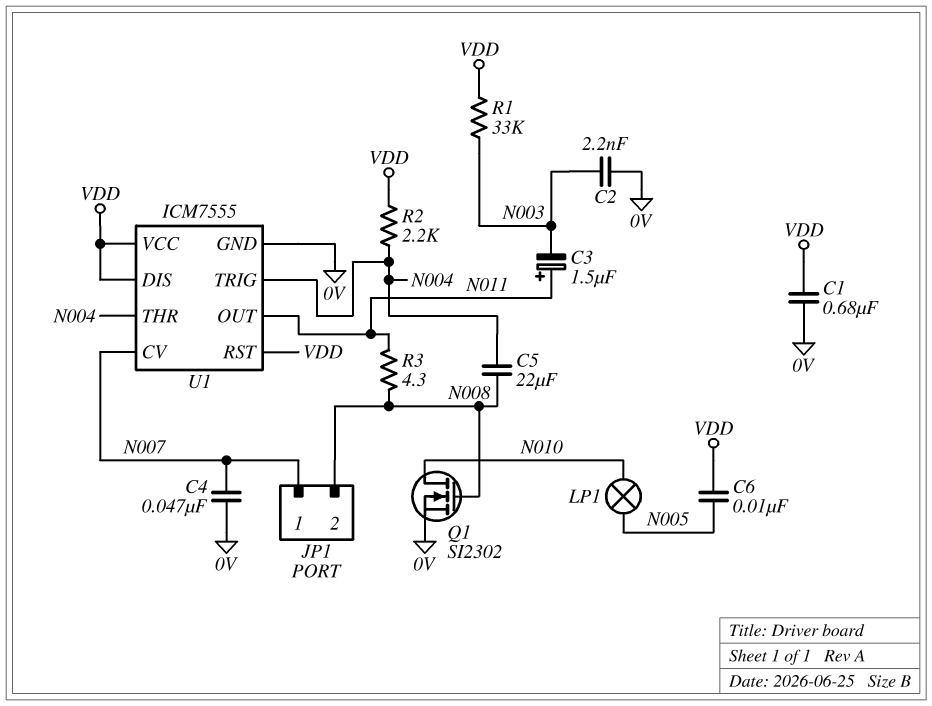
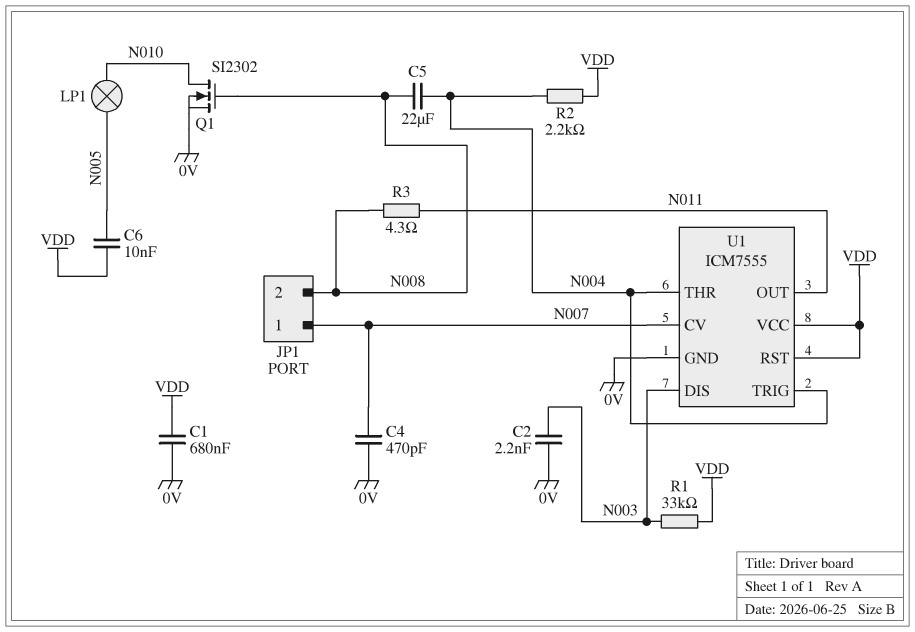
C3: 1.5uF (plus N011, minus N003) -> none
C4: 47nF (0V, N007) -> 470pF (0V, N007)
U1 pin DIS: VDD -> N003

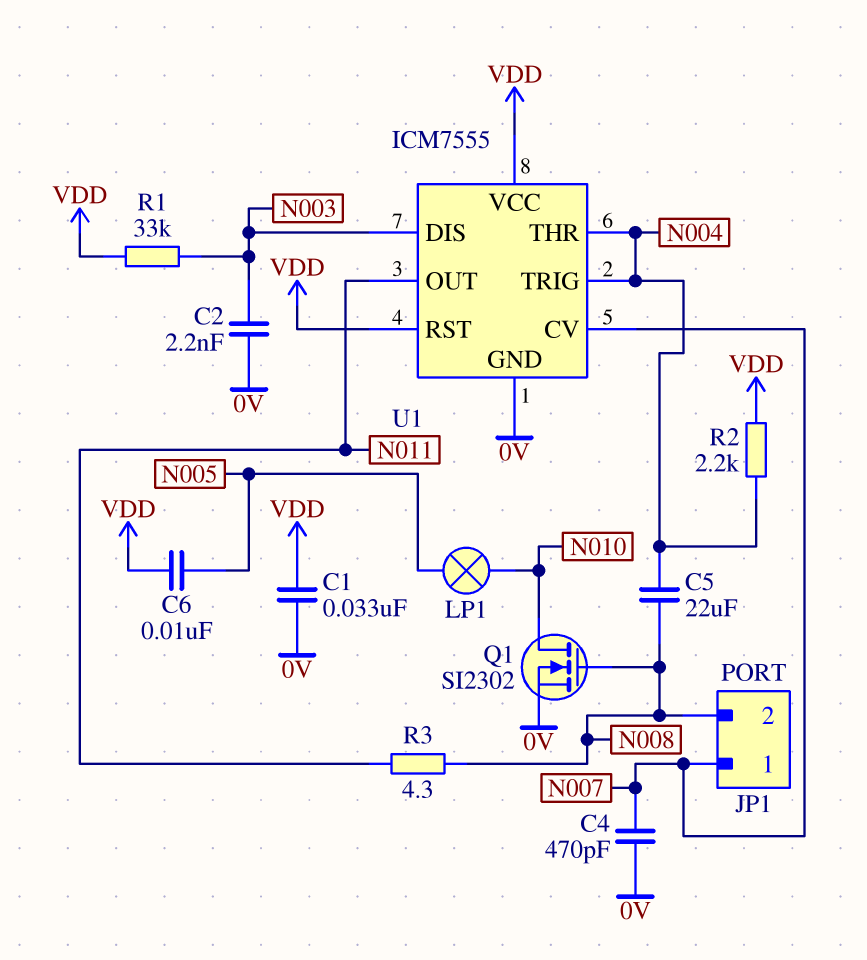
C1: 680nF (0V, VDD) -> 33nF (0V, VDD)

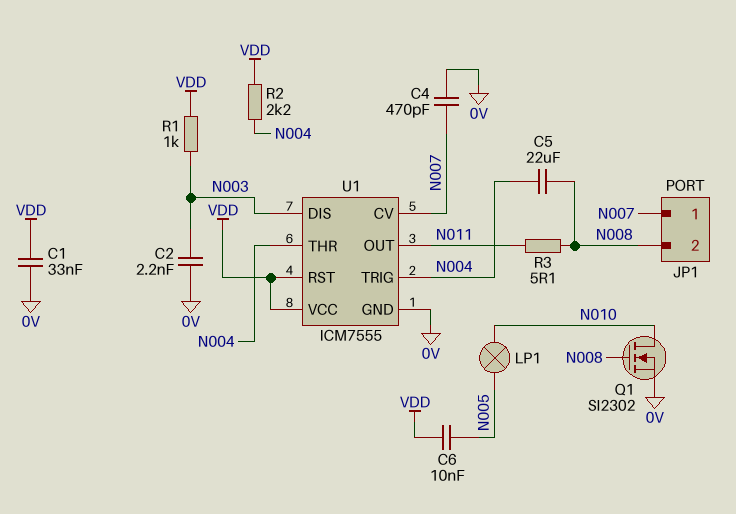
R1: 33k (N003, VDD) -> 1k (N003, VDD)
R3: 4.3 (N008, N011) -> 5.1 (N008, N011)

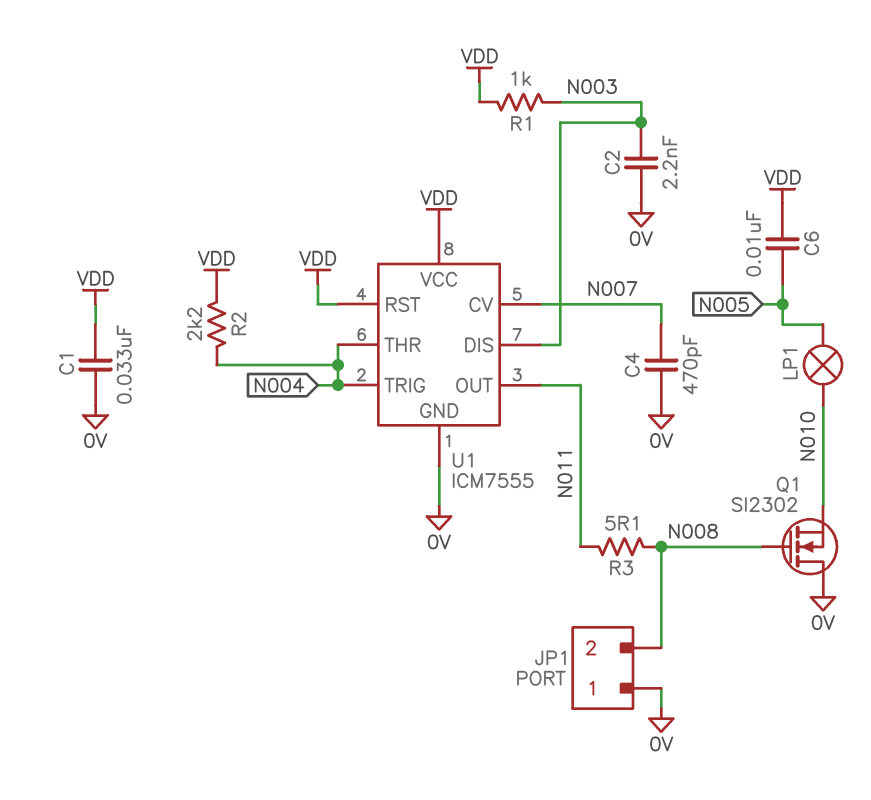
C5: 22uF (N004, N008) -> none
JP1 pin 1: N007 -> 0V
Q1: NMOS SI2302 (G N008, D N010, S 0V) -> NMOS SI2302 (G N008, D 0V, S N010)

